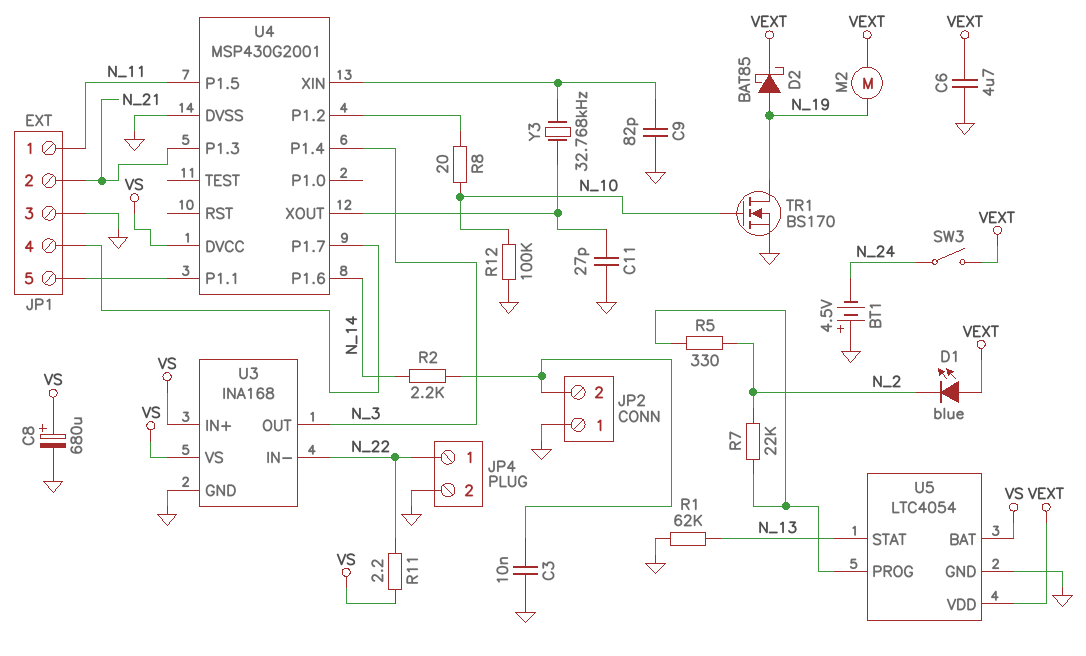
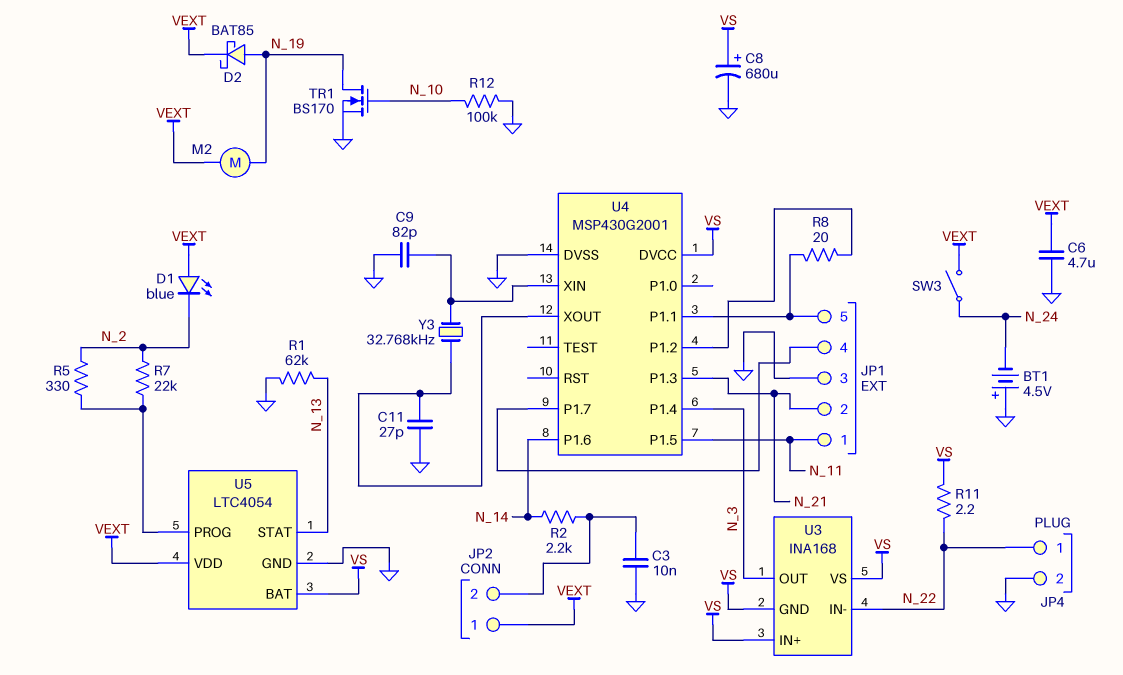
JP2 pin 1: GND -> VEXT
R8: 20 (N_10, U4/P1.2) -> 20 (JP1/5, U4/P1.2)
U3 pin GND: GND -> VS

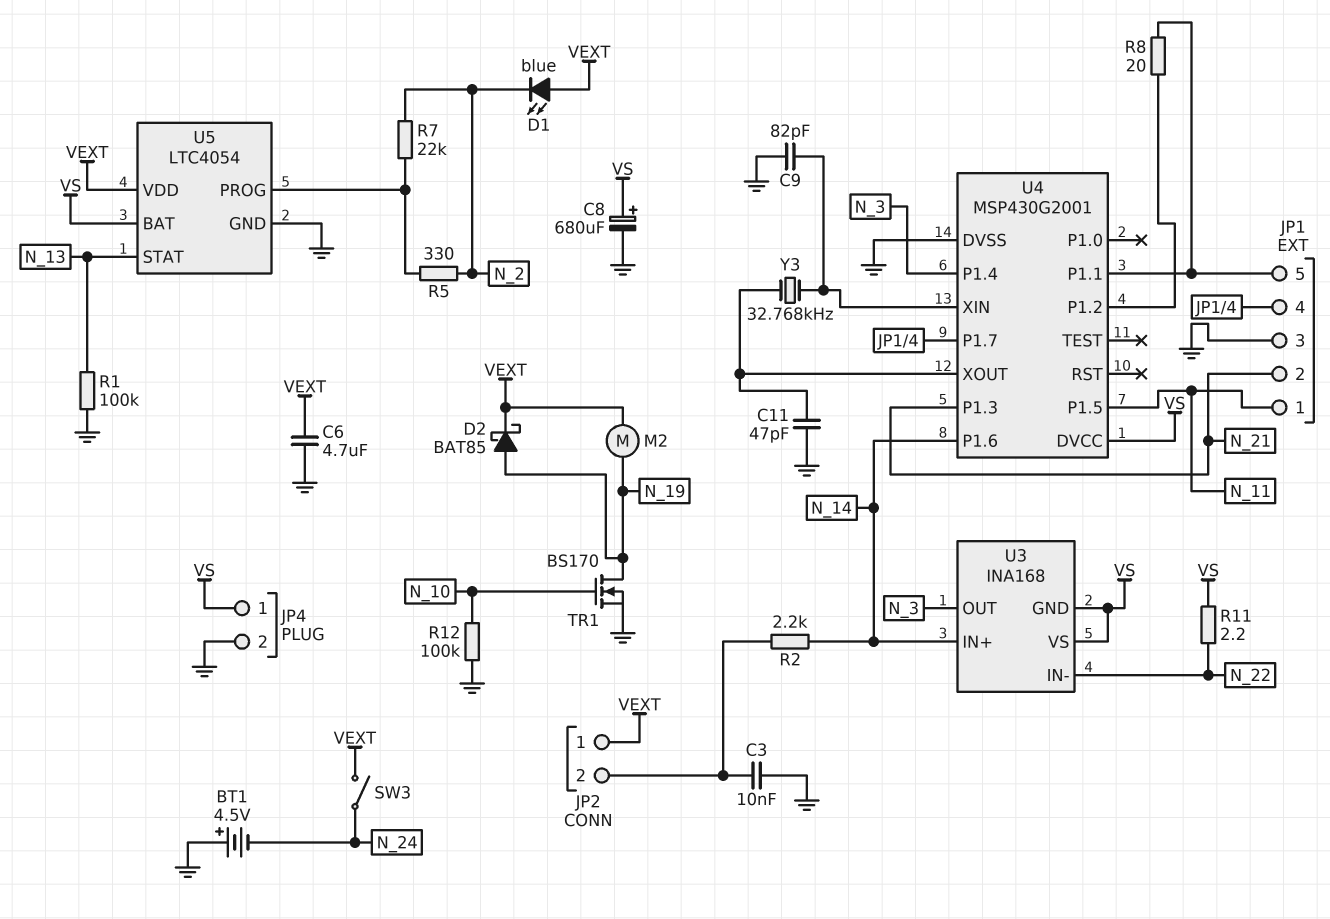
C11: 27pF (GND, U4/XOUT) -> 47pF (GND, U4/XOUT)
JP4 pin 1: N_22 -> VS
R1: 62k (GND, N_13) -> 100k (GND, N_13)
U3 pin IN+: VS -> N_14

